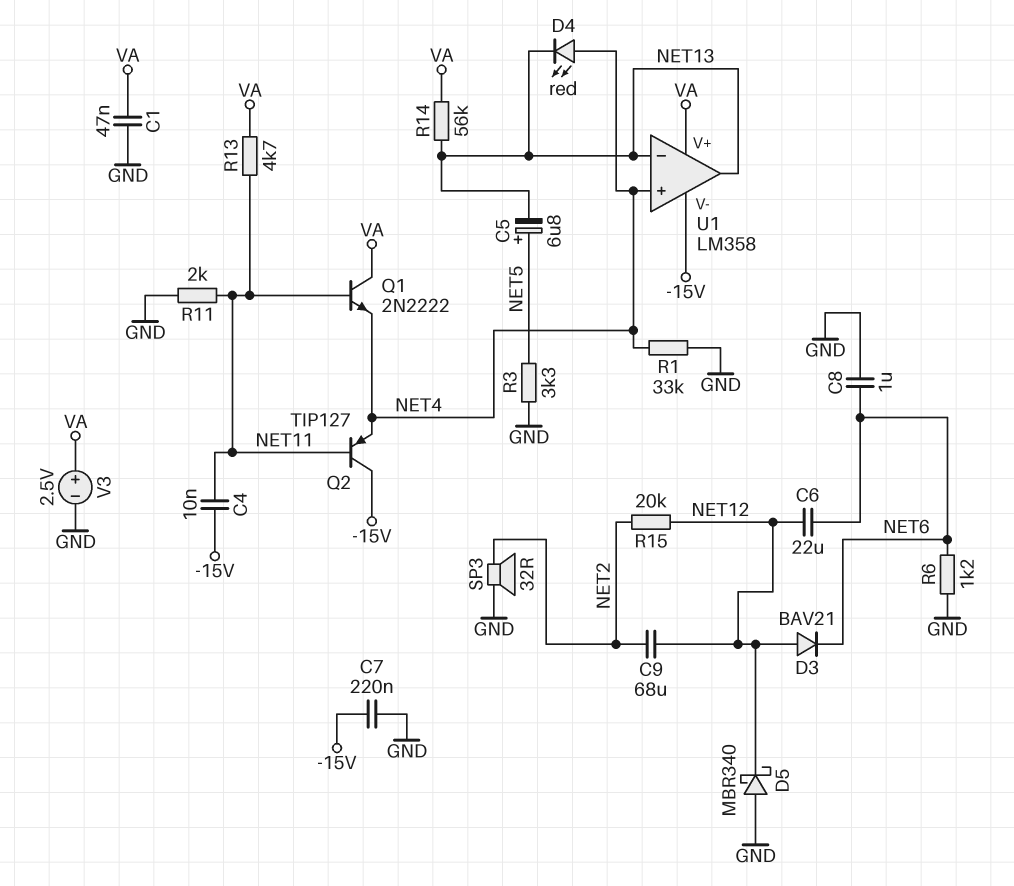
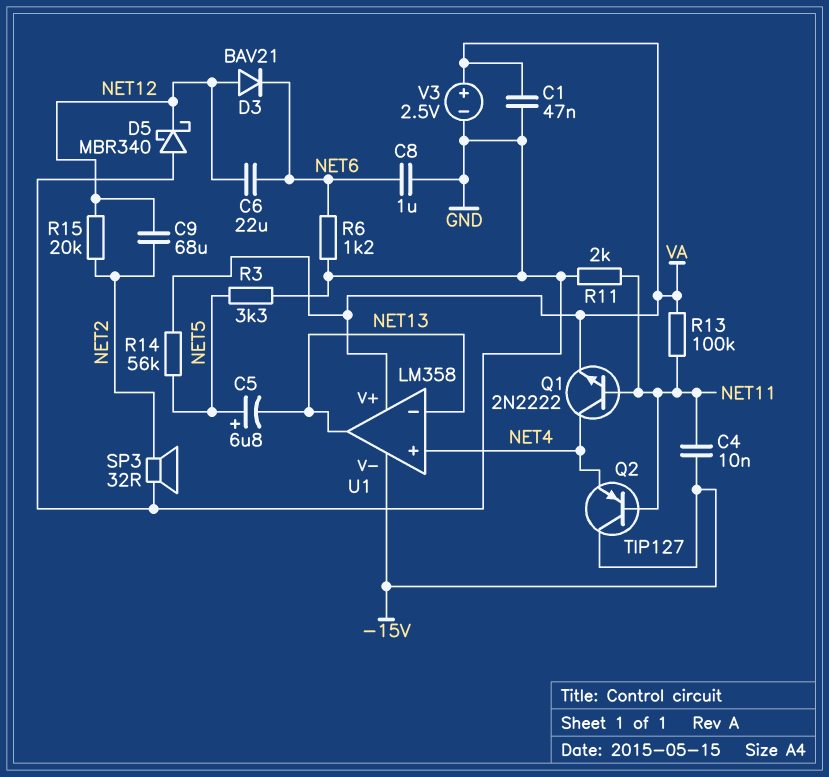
C7: 220nF (-15V, GND) -> none
D4: LED red (A NET4, K NET13) -> none
Q1: NPN 2N2222 (B NET11, C VA, E NET4) -> NPN 2N2222 (B NET11, C NET4, E VA)
R1: 33k (GND, NET4) -> none
R13: 4.7k (NET11, VA) -> 100k (NET11, VA)
R14: 56k (NET13, VA) -> 56k (NET5, VA)

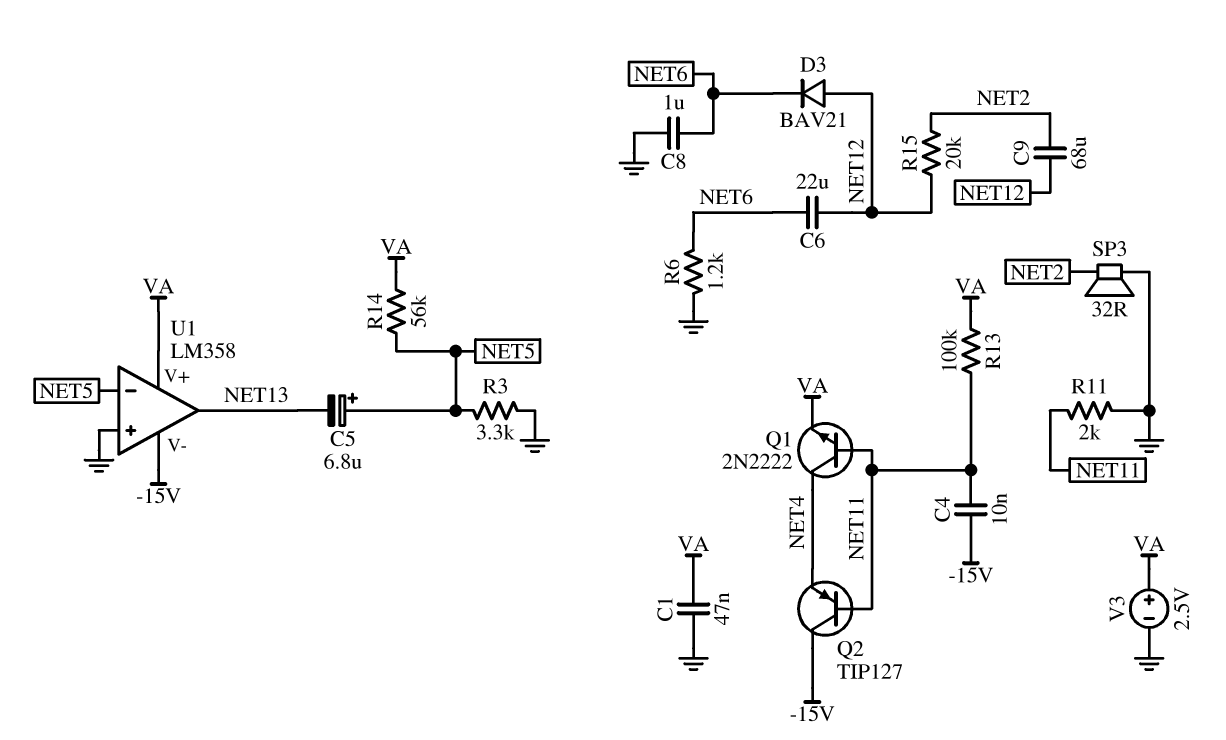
D5: schottky MBR340 (A GND, K NET12) -> none
U1 pin in+: NET4 -> GND
U1 pin in-: NET13 -> NET5

